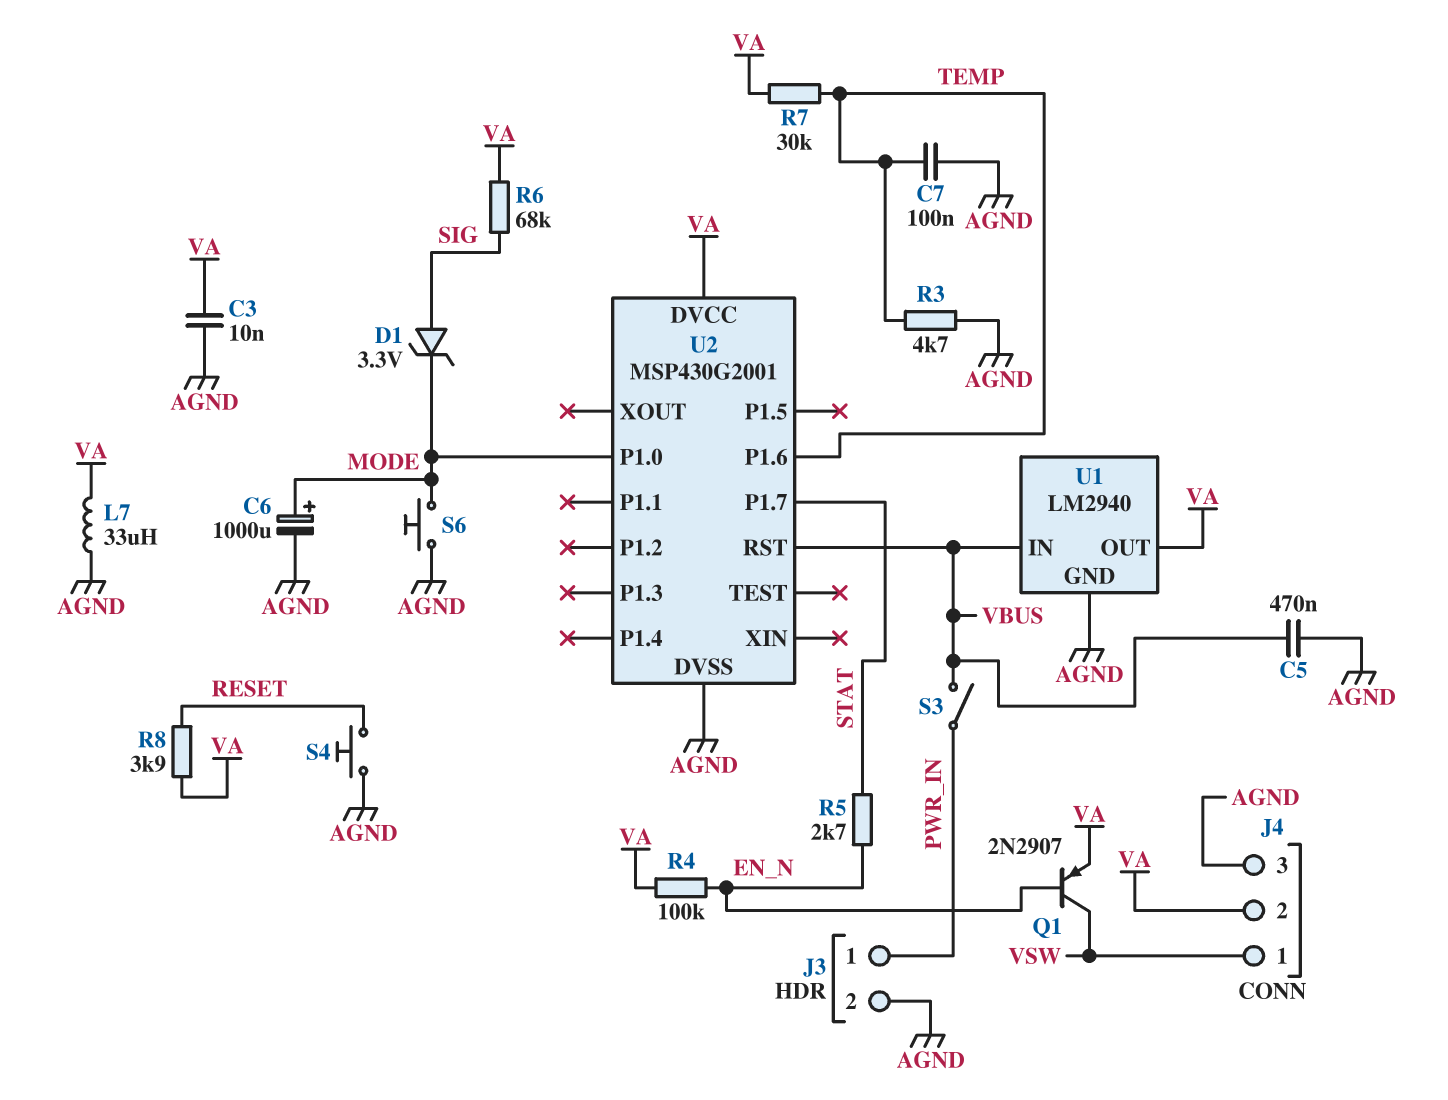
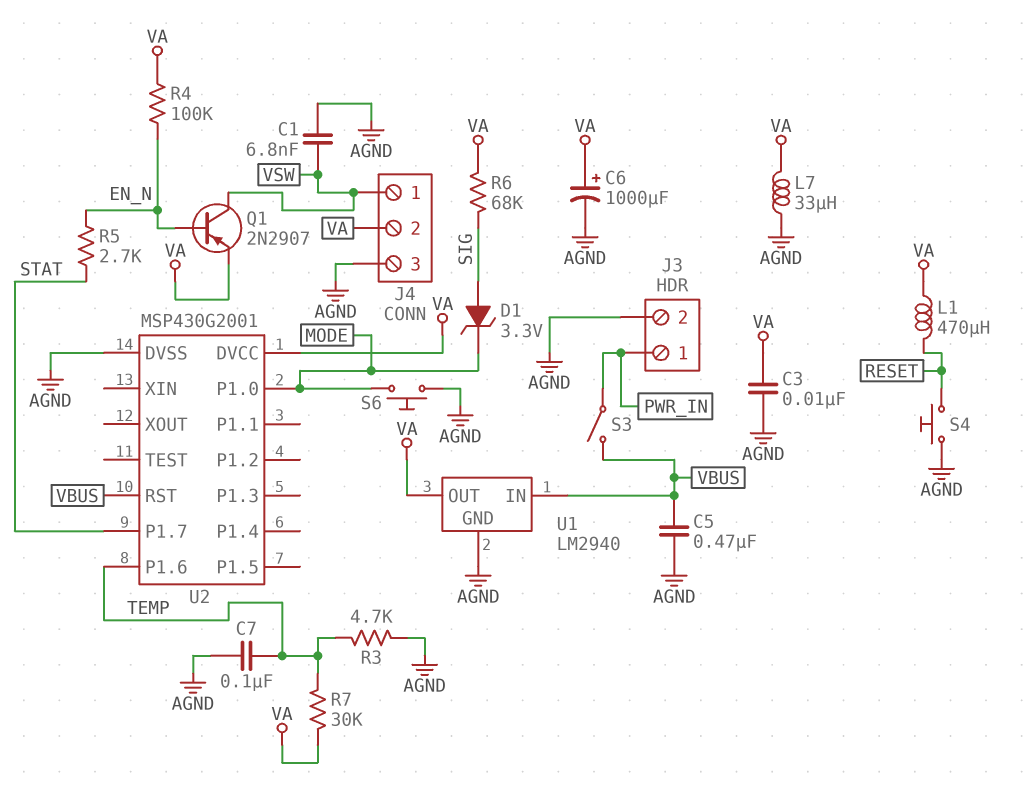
C1: none -> 6.8nF (AGND, VSW)
C6: 1000uF (plus MODE, minus AGND) -> 1000uF (plus VA, minus AGND)
L1: none -> 470uH (RESET, VA)
R8: 3.9k (RESET, VA) -> none

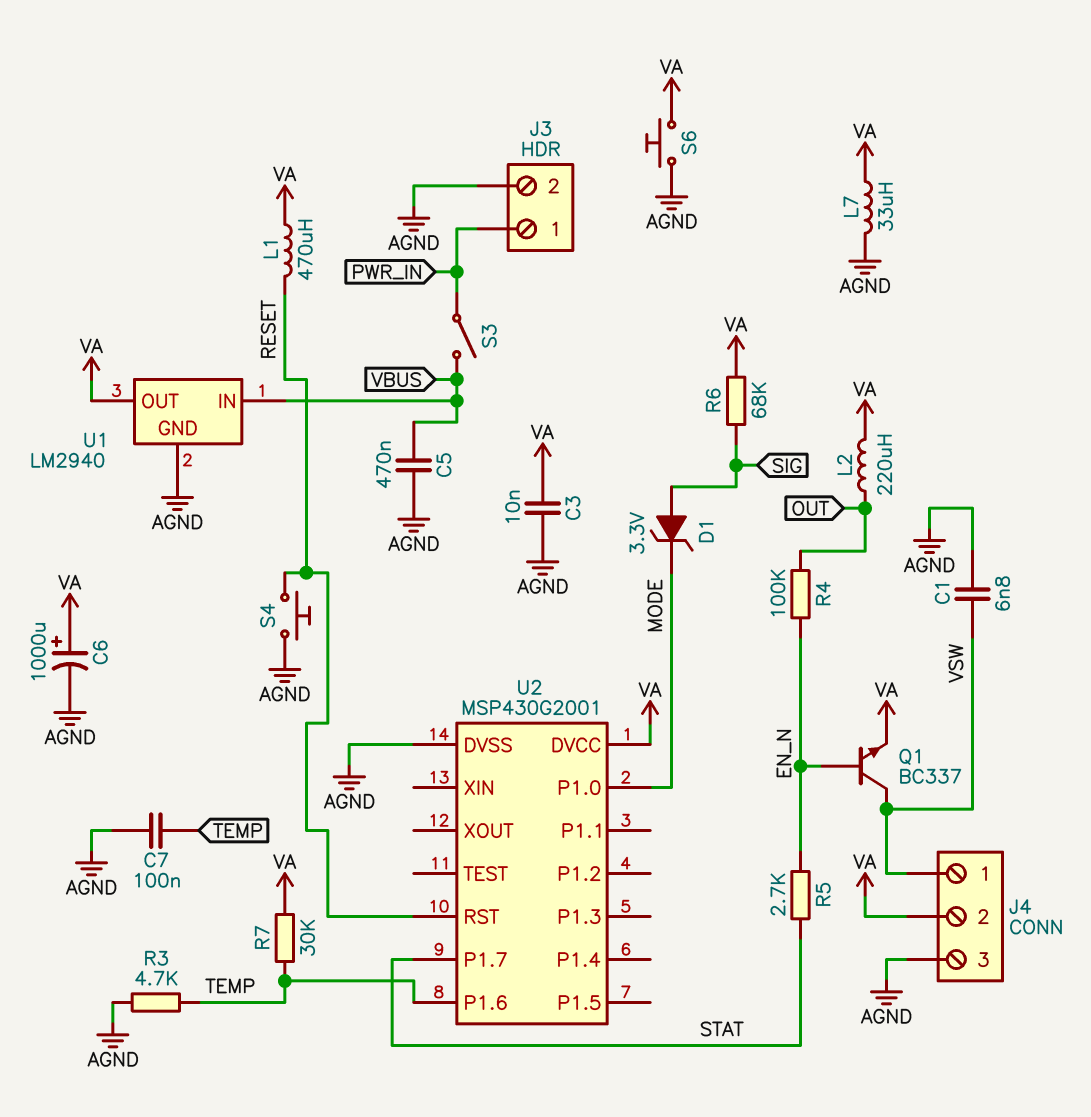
L2: none -> 220uH (OUT, VA)
Q1: PNP 2N2907 (B EN_N, C VSW, E VA) -> NPN BC337 (B EN_N, C VSW, E VA)
R4: 100k (EN_N, VA) -> 100k (EN_N, OUT)
S6: button (AGND, MODE) -> button (AGND, VA)
U2 pin RST: VBUS -> RESET

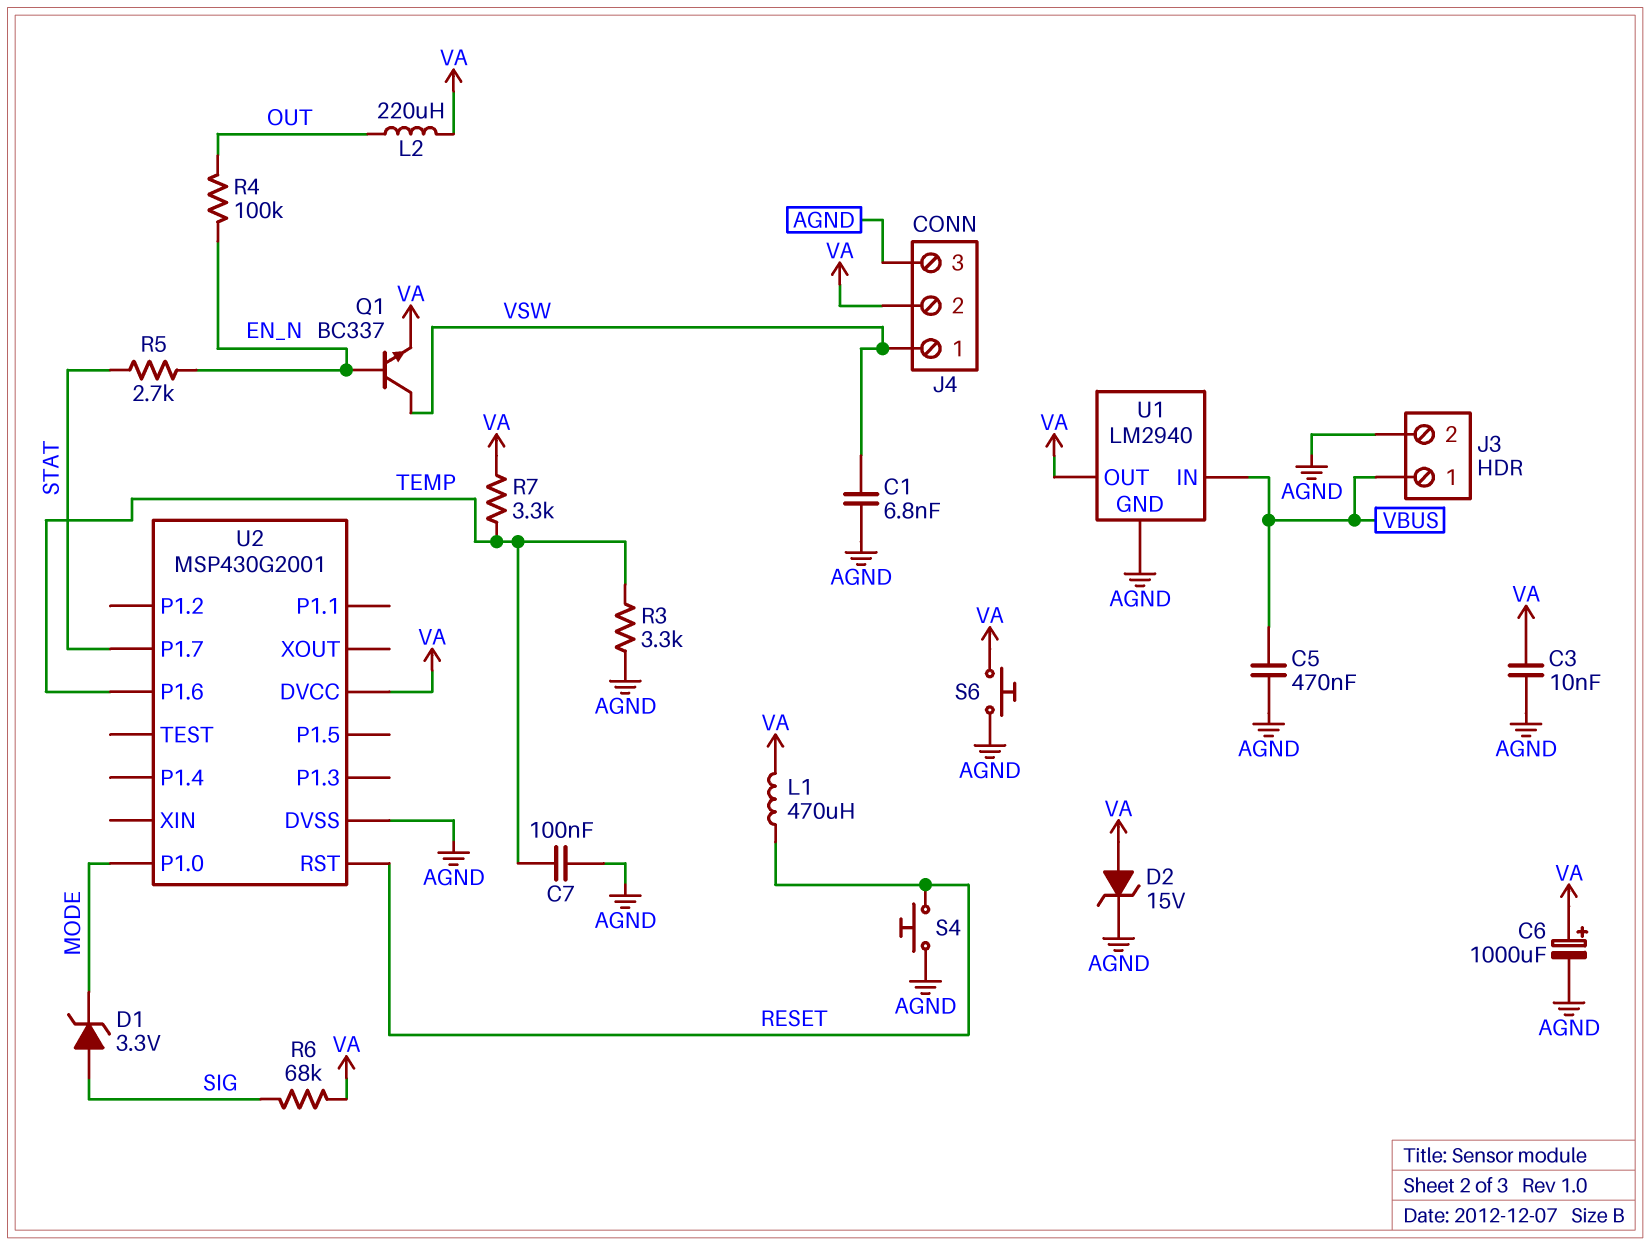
D2: none -> zener 15V (A VA, K AGND)
J3 pin 1: PWR_IN -> VBUS
L7: 33uH (AGND, VA) -> none
R3: 4.7k (AGND, TEMP) -> 3.3k (AGND, TEMP)
R7: 30k (TEMP, VA) -> 3.3k (TEMP, VA)
S3: switch (PWR_IN, VBUS) -> none

